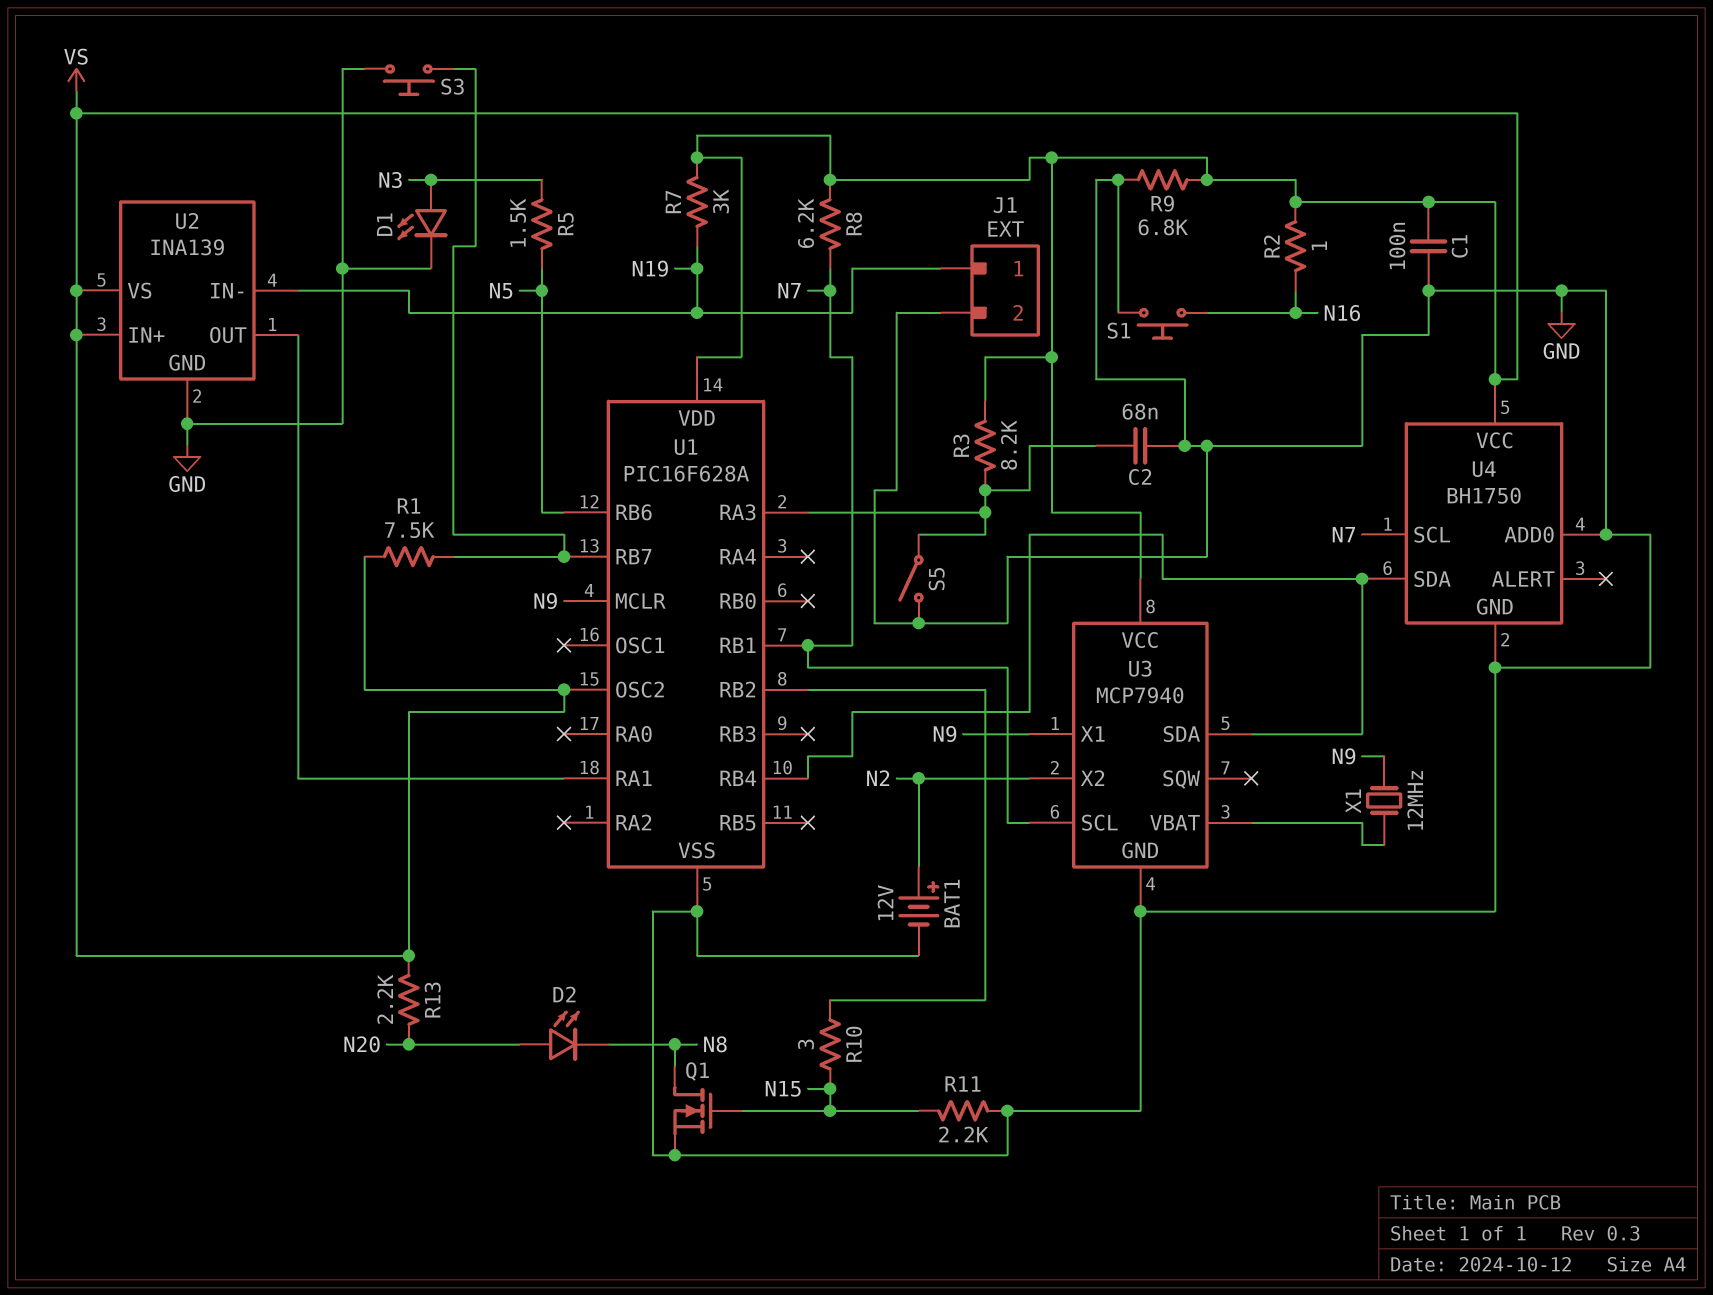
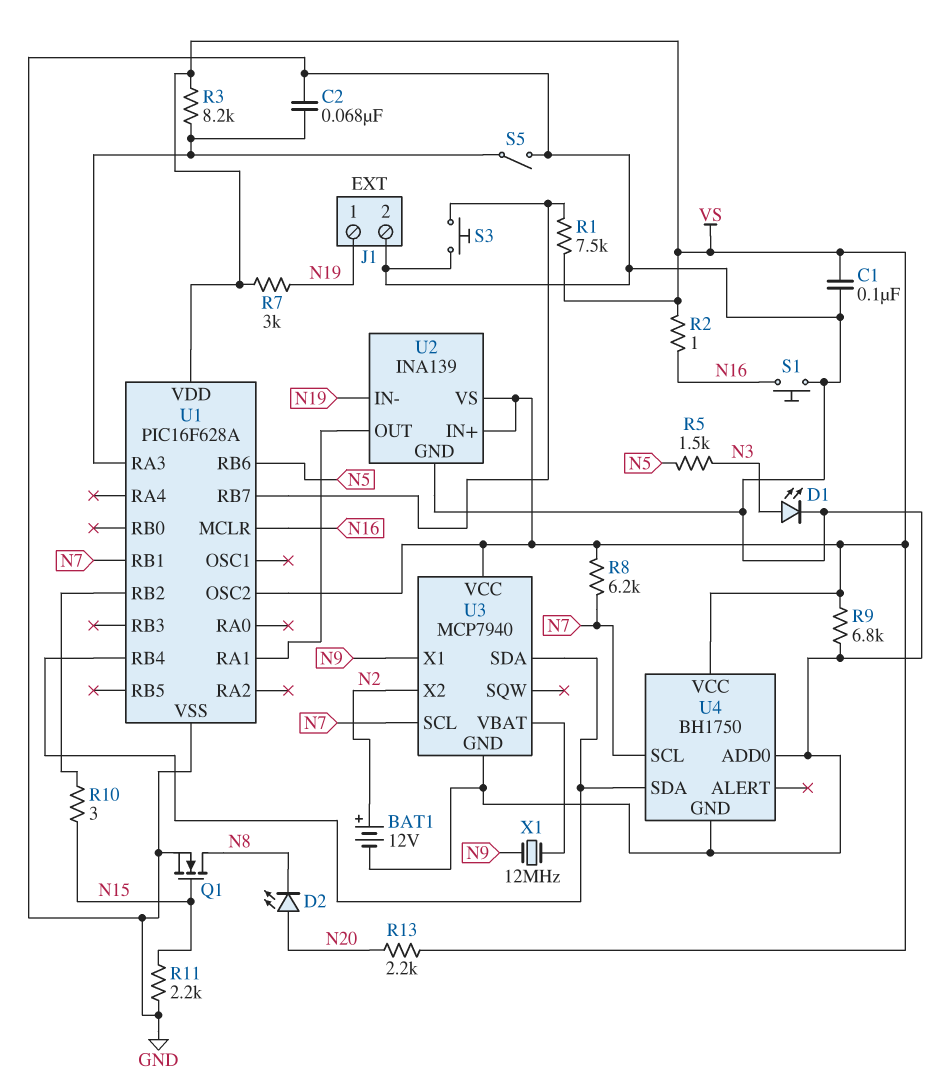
U1 pin MCLR: N9 -> N16

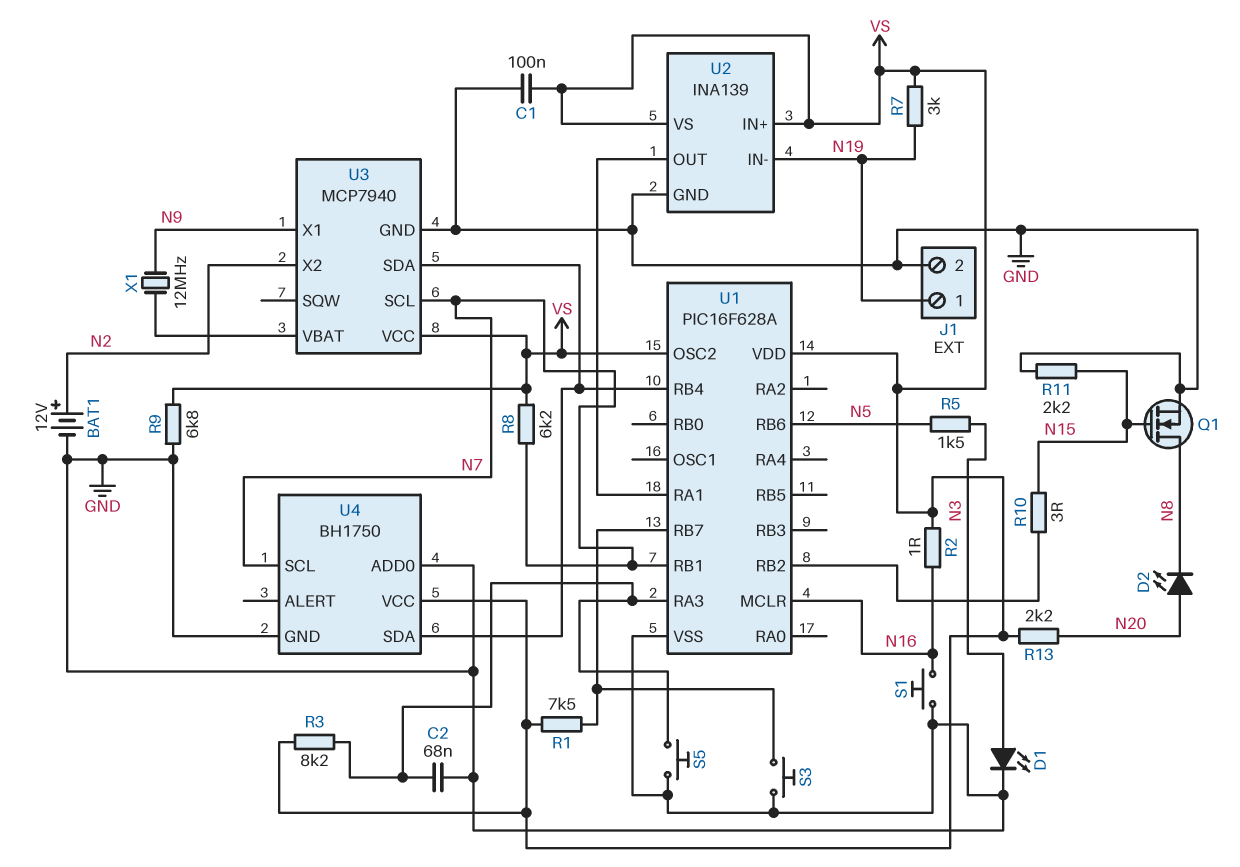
S5: switch (GND, U1/RA3) -> button (GND, U1/RA3)

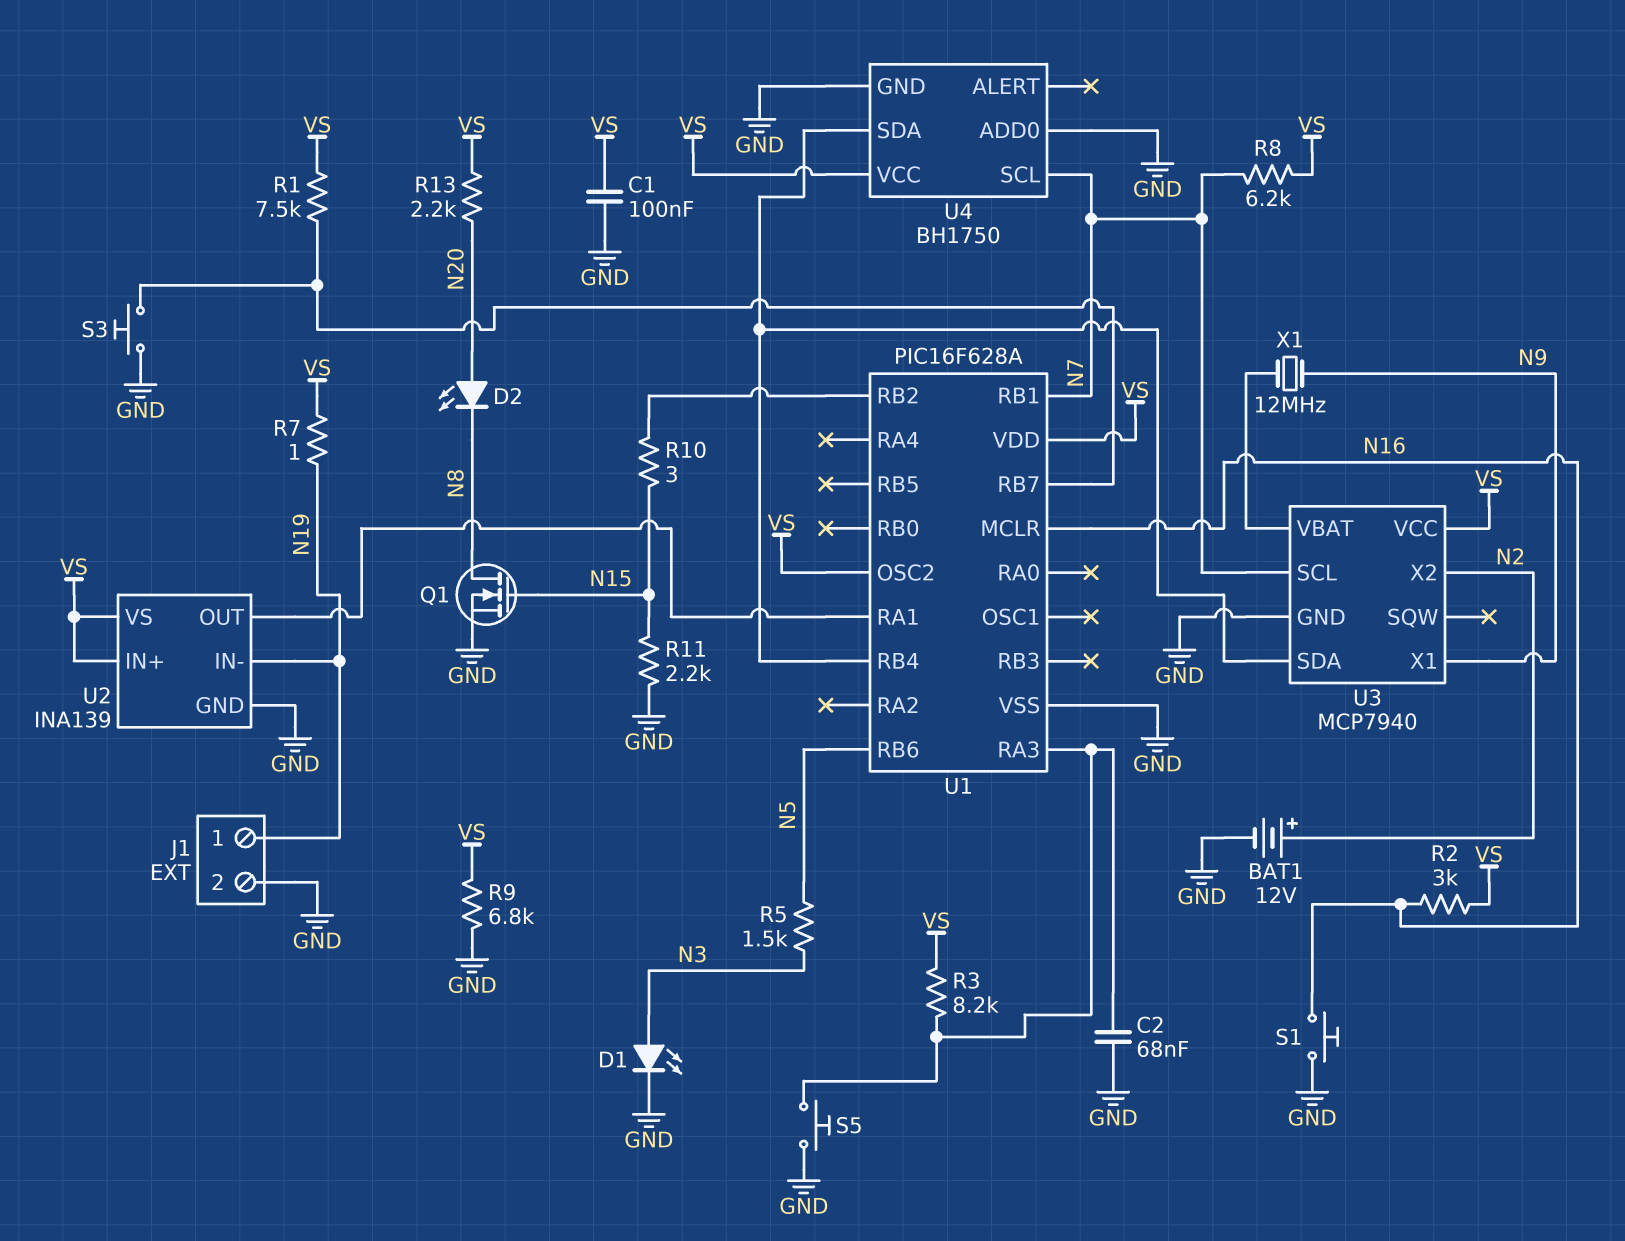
R2: 1 (N16, VS) -> 3k (N16, VS)
R7: 3k (N19, VS) -> 1 (N19, VS)

